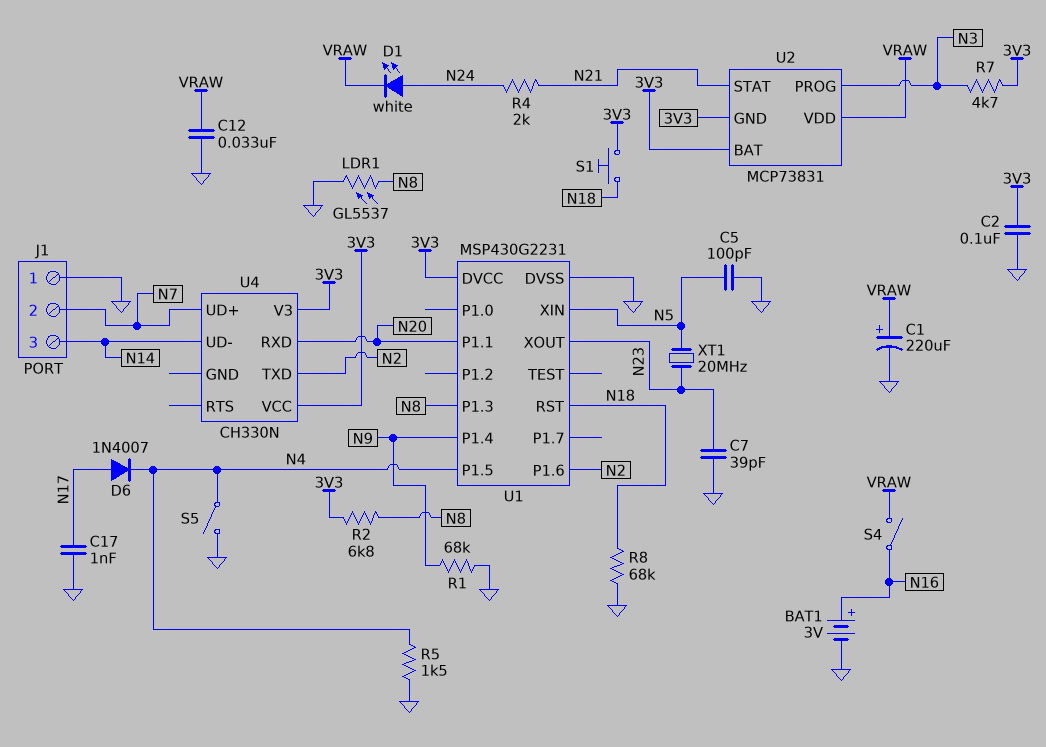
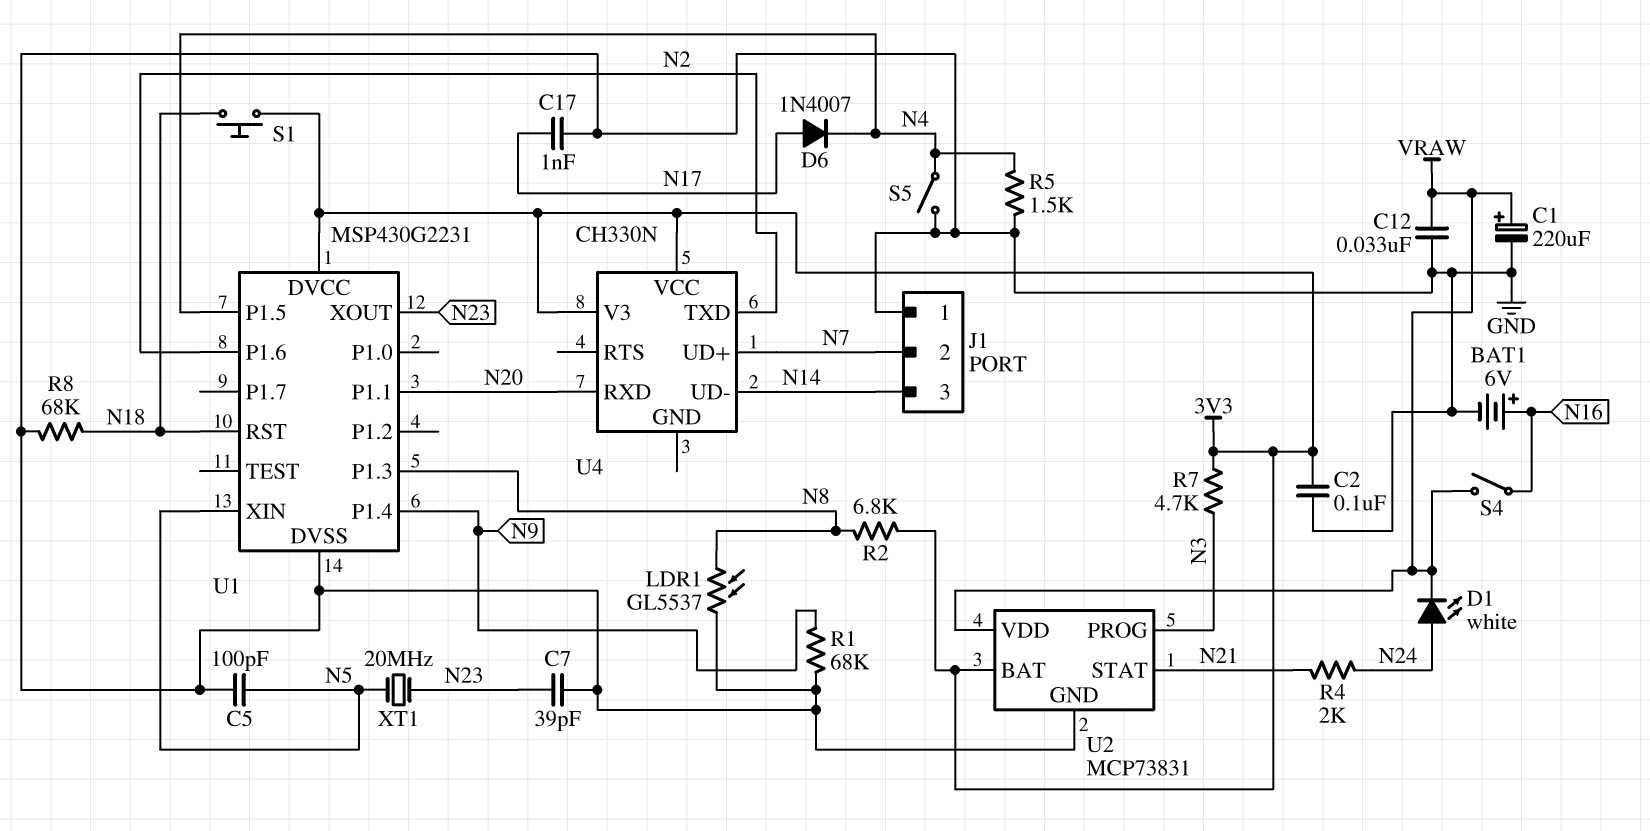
BAT1: 3V (plus N16, minus GND) -> 6V (plus N16, minus GND)
U2 pin GND: 3V3 -> GND

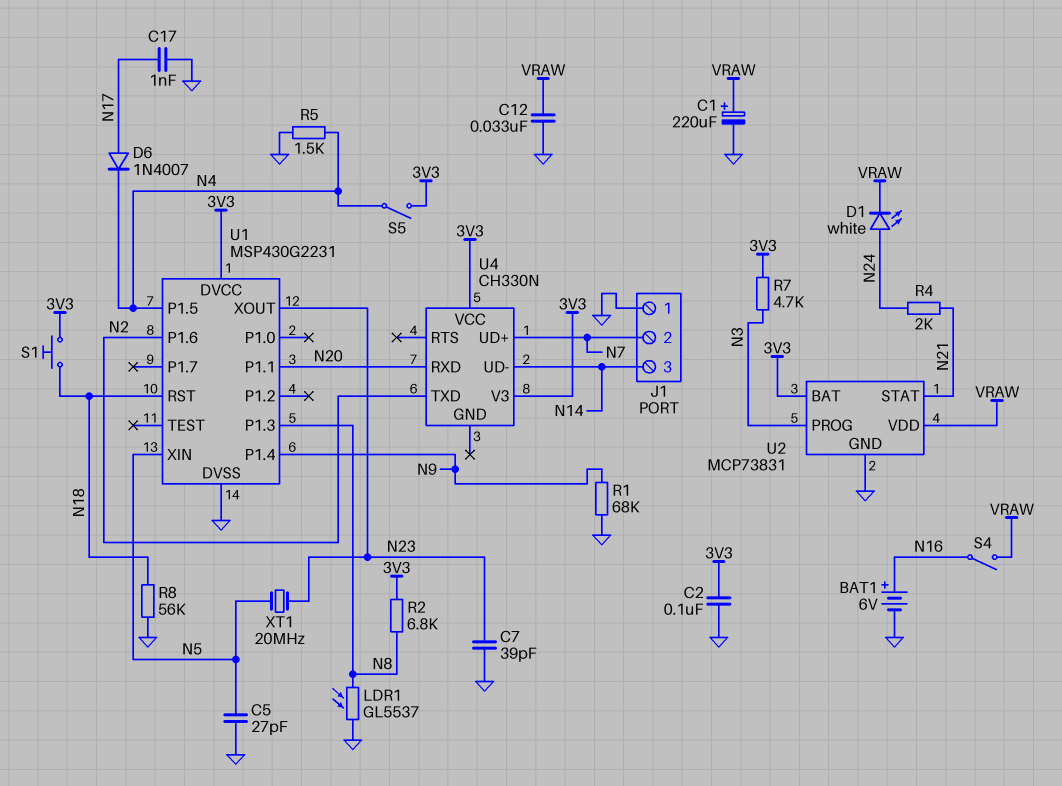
C5: 100pF (GND, N5) -> 27pF (GND, N5)
R8: 68k (GND, N18) -> 56k (GND, N18)
S5: switch (GND, N4) -> switch (3V3, N4)

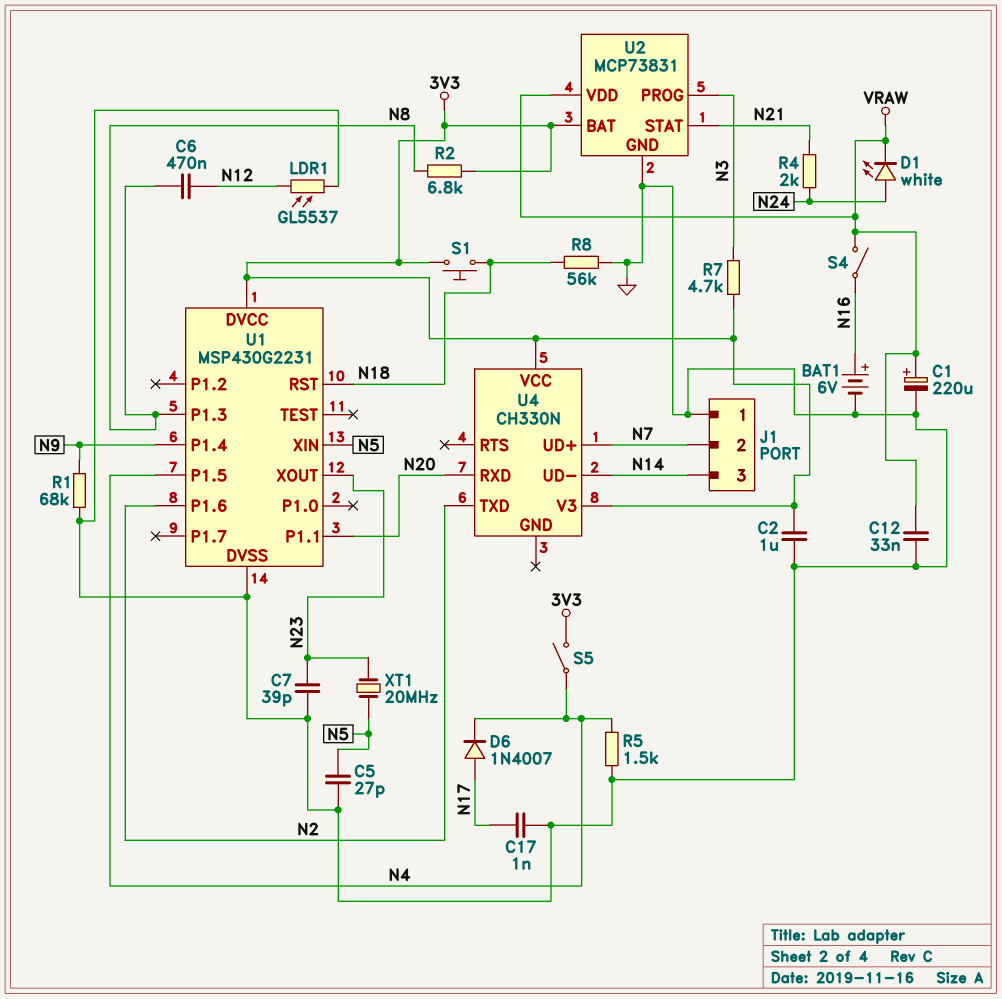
C2: 100nF (3V3, GND) -> 1uF (3V3, GND)
C6: none -> 470nF (N8, N12)
LDR1: GL5537 (GND, N8) -> GL5537 (GND, N12)

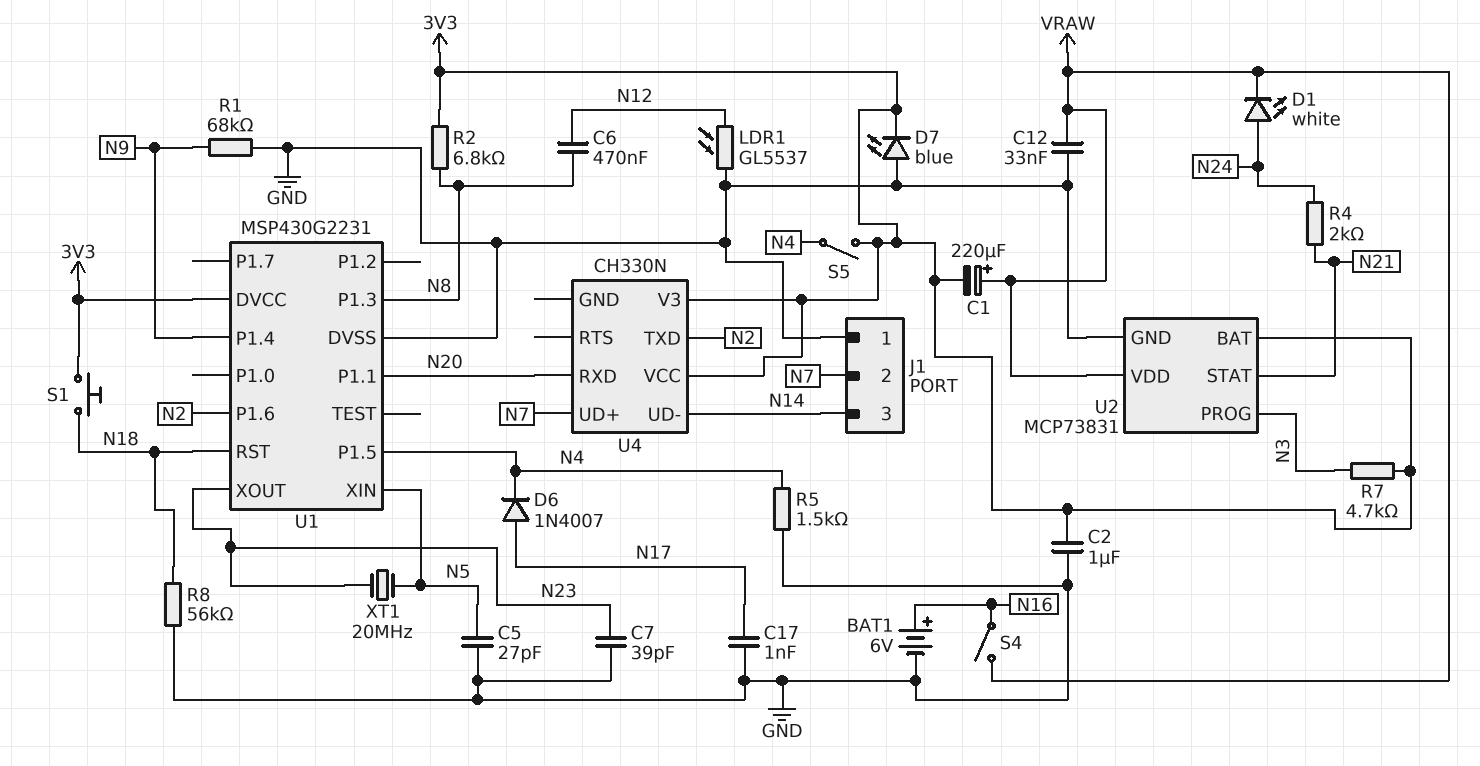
C1: 220uF (plus VRAW, minus GND) -> 220uF (plus VRAW, minus 3V3)
D7: none -> LED blue (A GND, K 3V3)

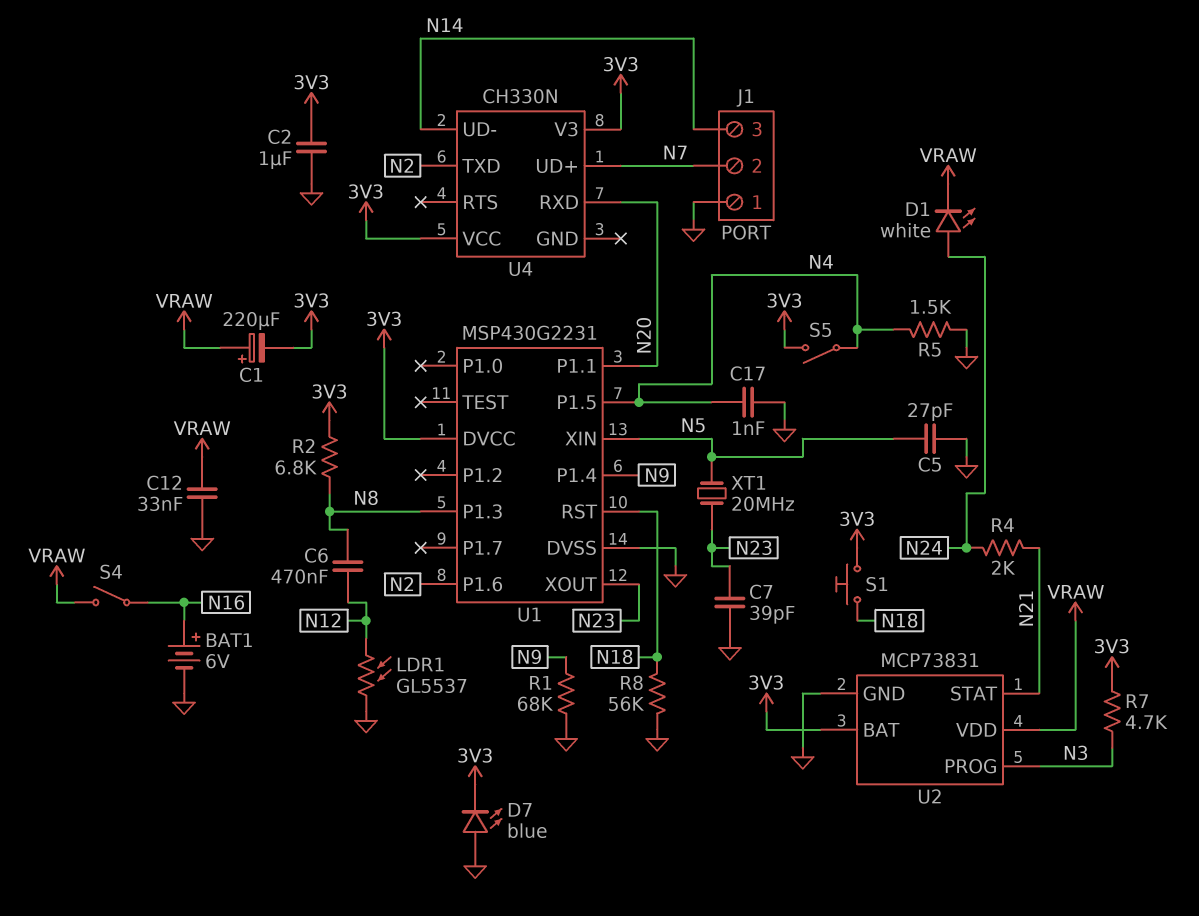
C17: 1nF (GND, N17) -> 1nF (GND, N4)
D6: diode 1N4007 (A N17, K N4) -> none

